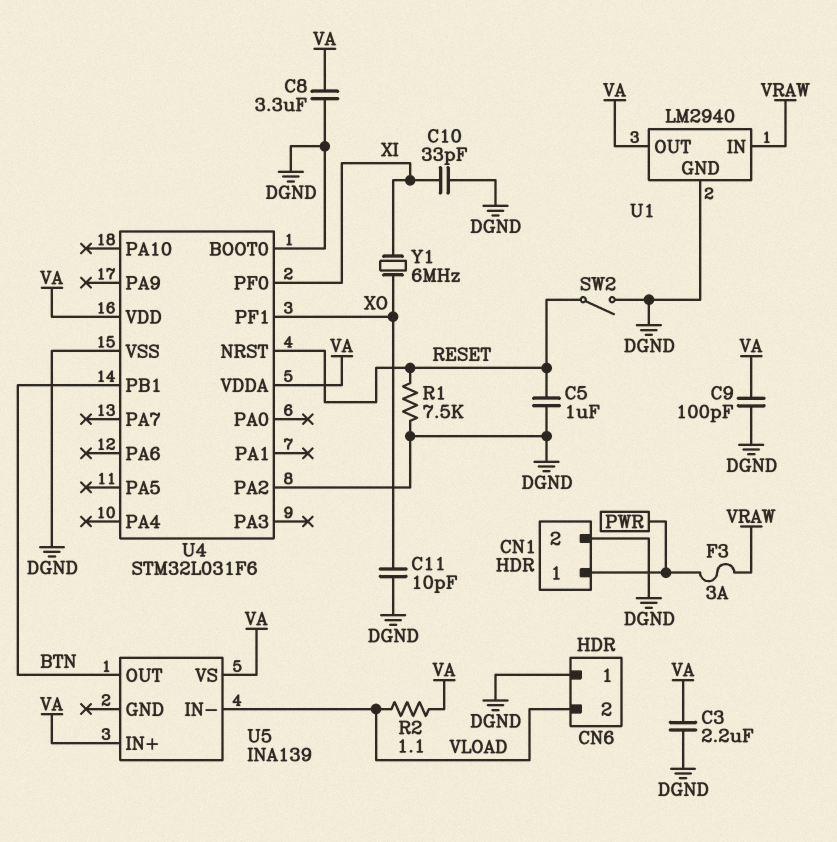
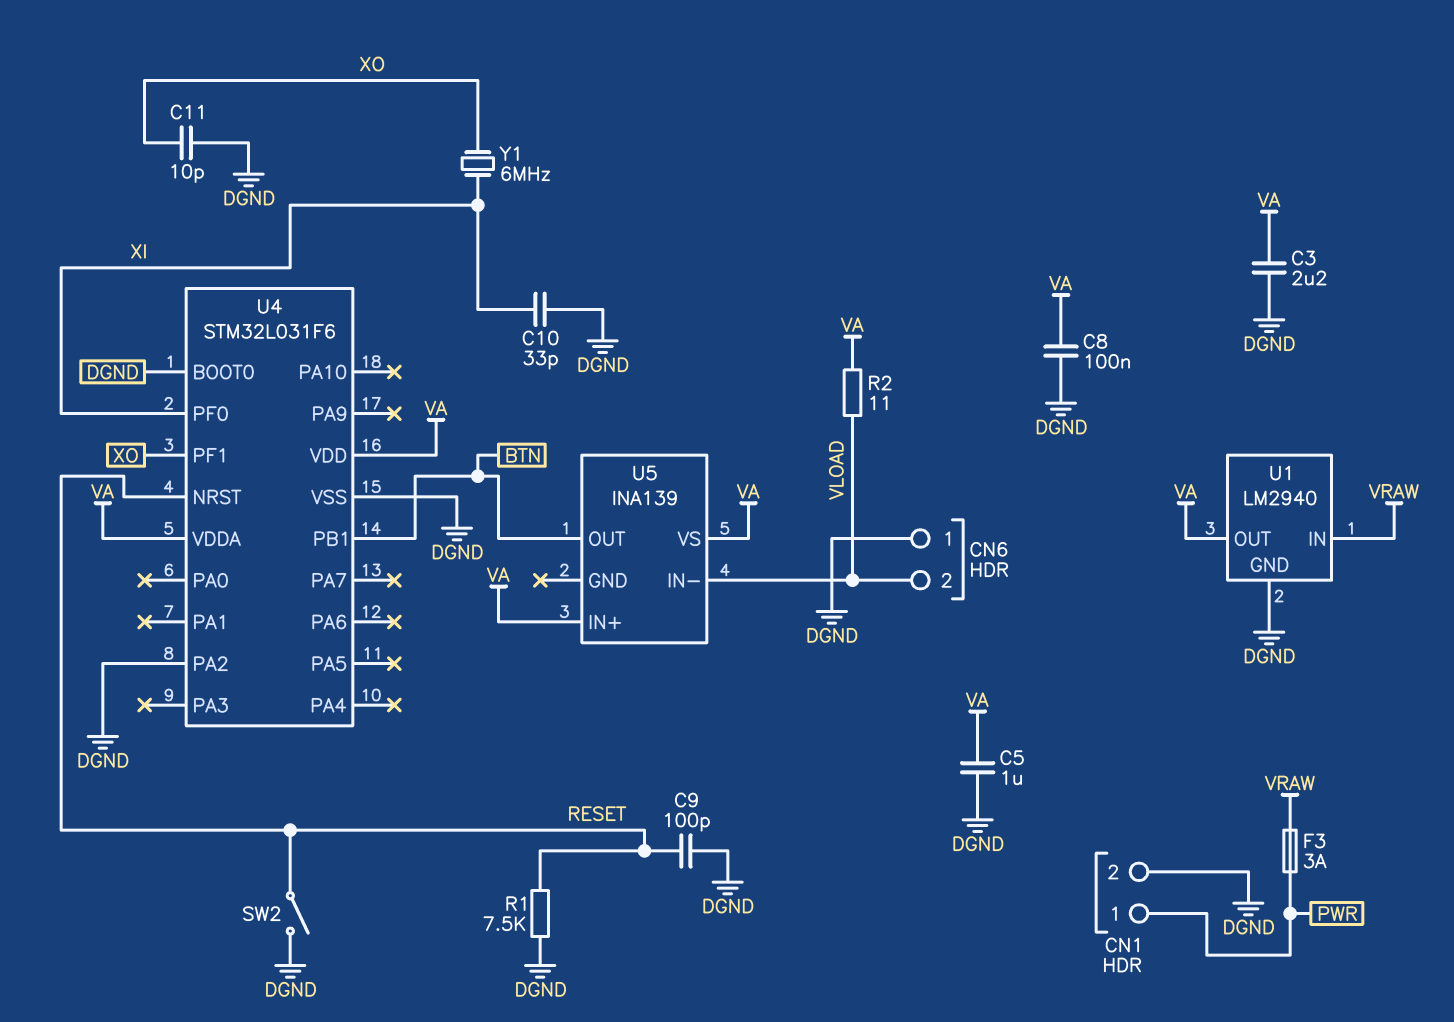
C5: 1uF (DGND, RESET) -> 1uF (DGND, VA)
C8: 3.3uF (DGND, VA) -> 100nF (DGND, VA)
C9: 100pF (DGND, VA) -> 100pF (DGND, RESET)
R2: 1.1 (VA, VLOAD) -> 11 (VA, VLOAD)

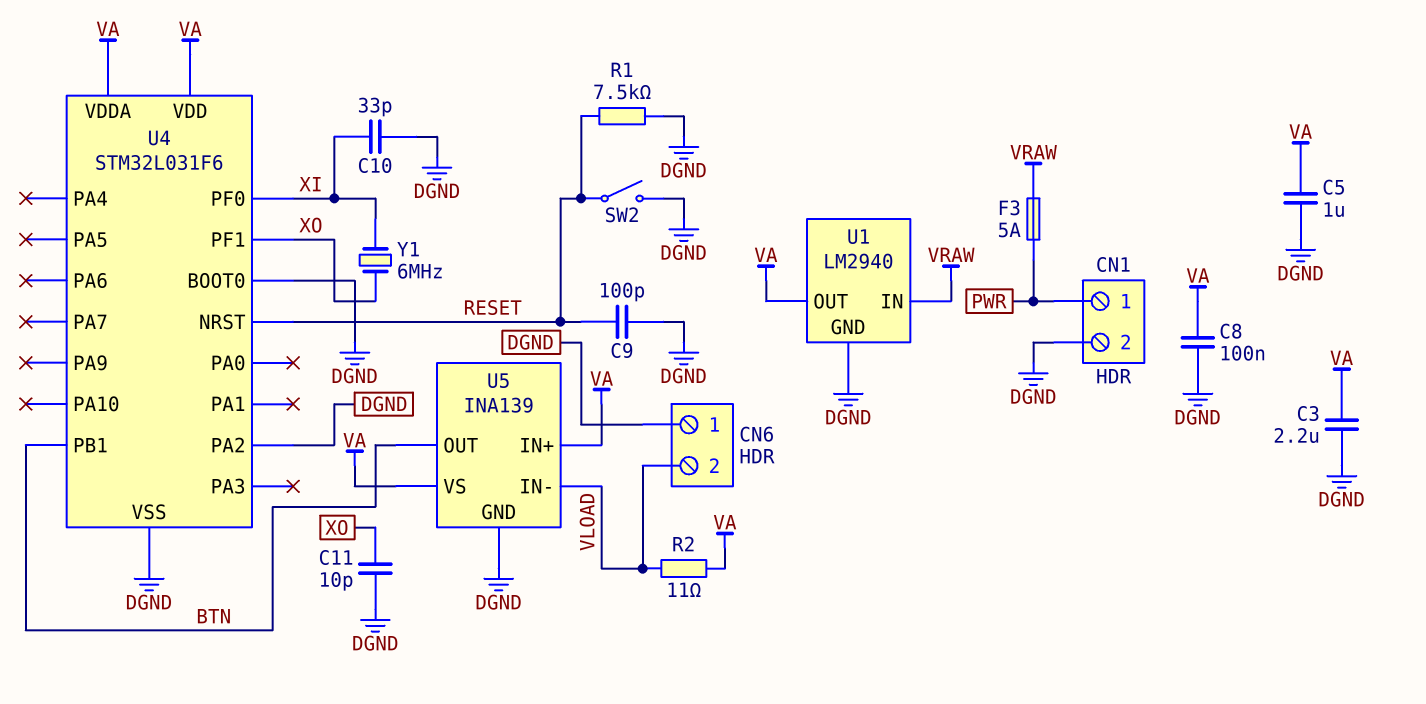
F3: 3A (PWR, VRAW) -> 5A (PWR, VRAW)
U5 pin GND: none -> DGND

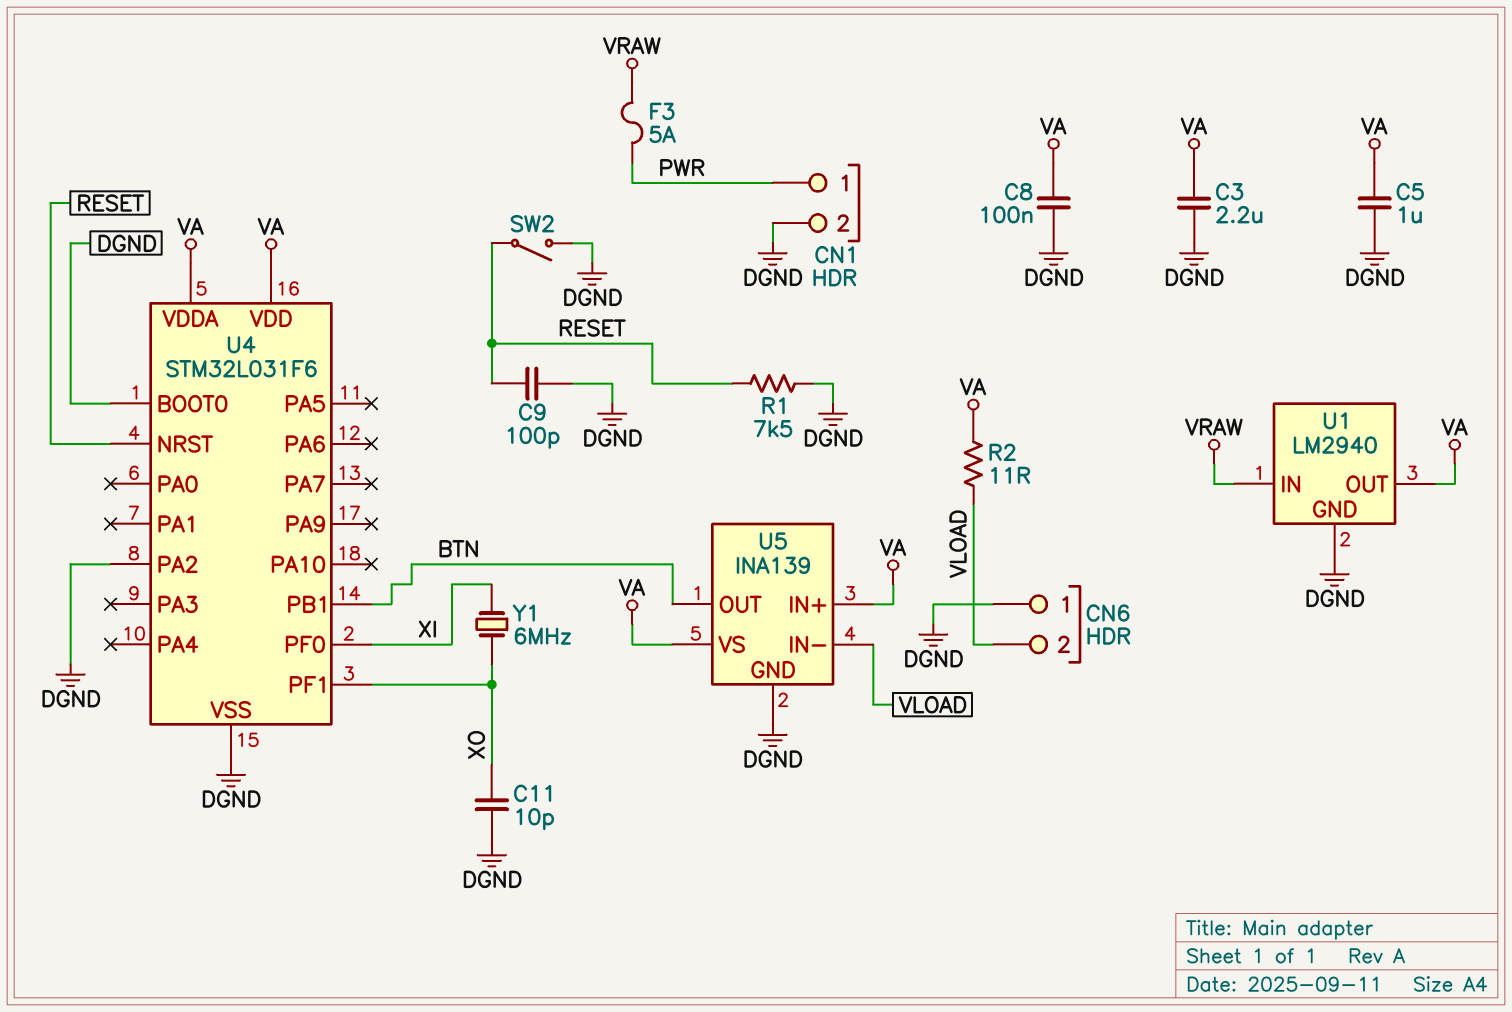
C10: 33pF (DGND, XI) -> none

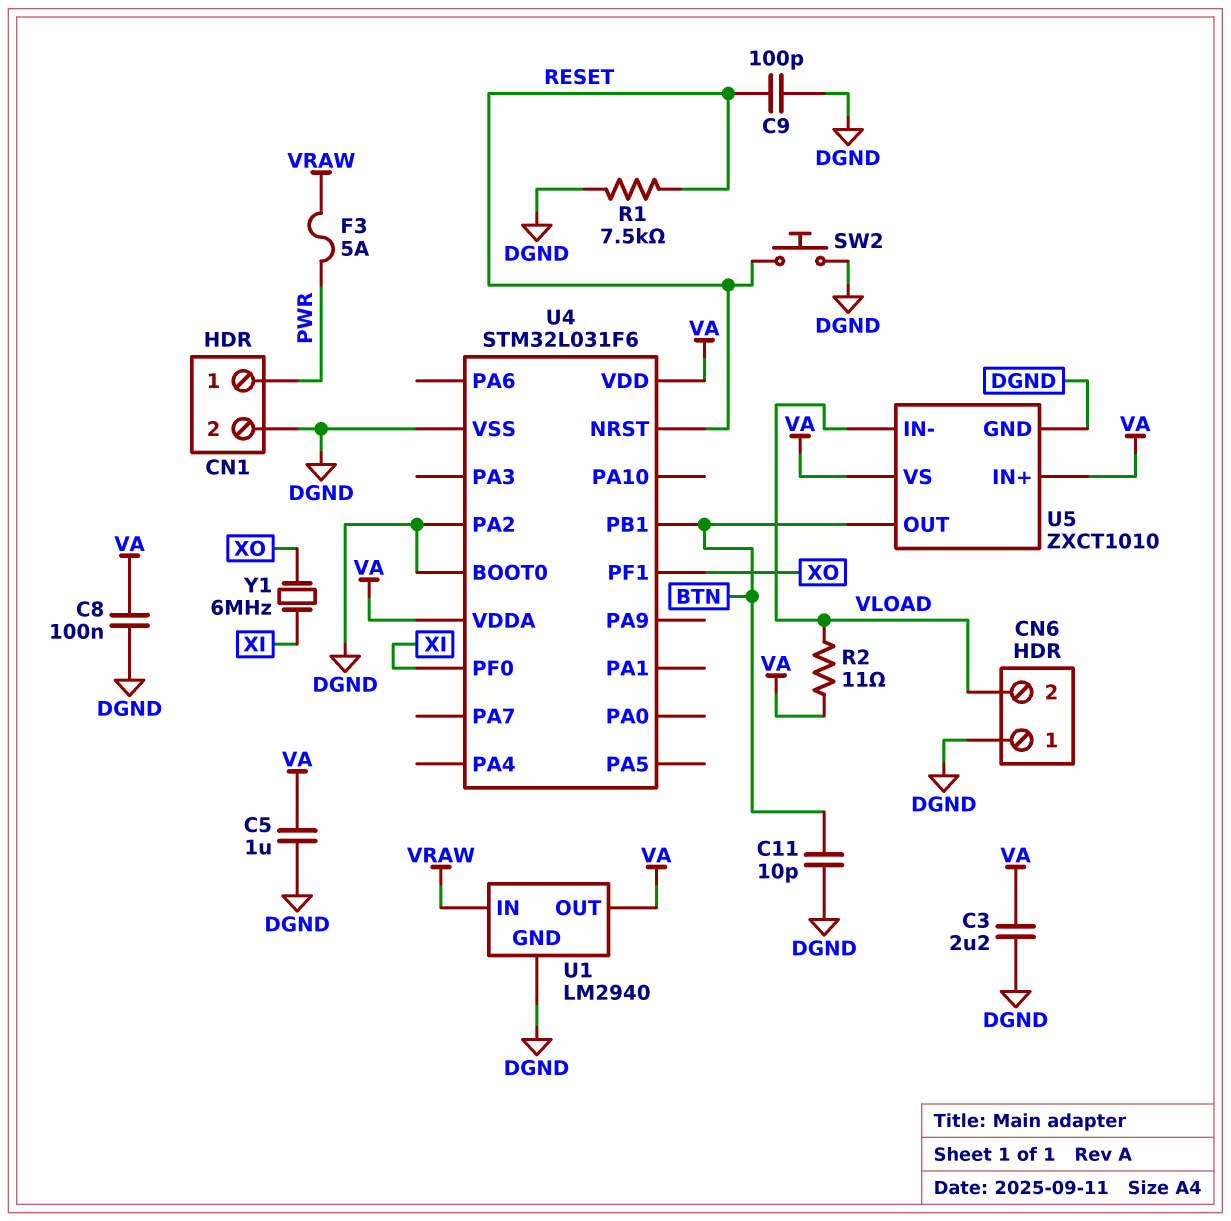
C11: 10pF (DGND, XO) -> 10pF (BTN, DGND)
SW2: switch (DGND, RESET) -> button (DGND, RESET)
U5: INA139 -> ZXCT1010

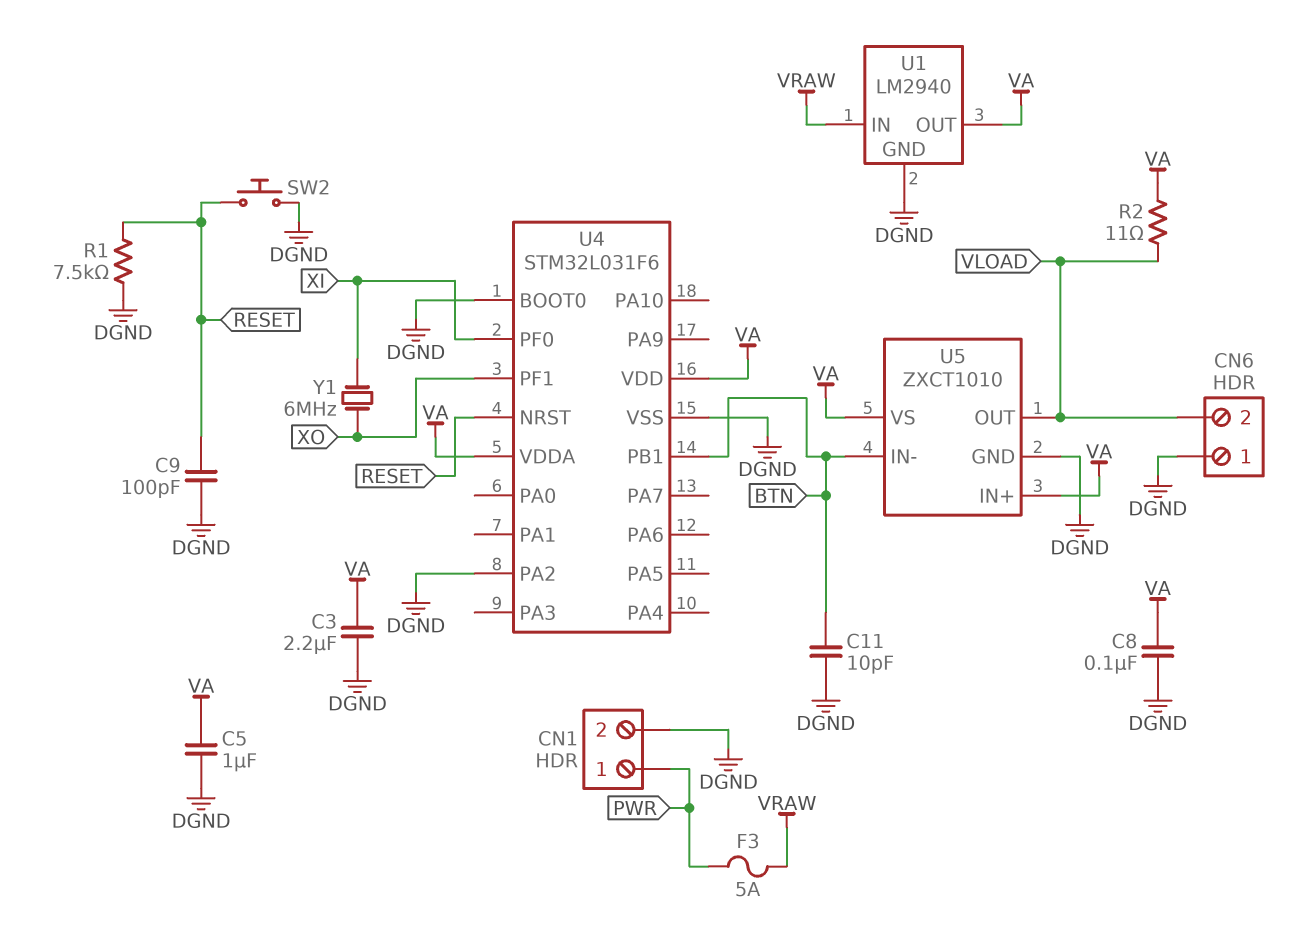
U5 pin IN-: VLOAD -> BTN
U5 pin OUT: BTN -> VLOAD

